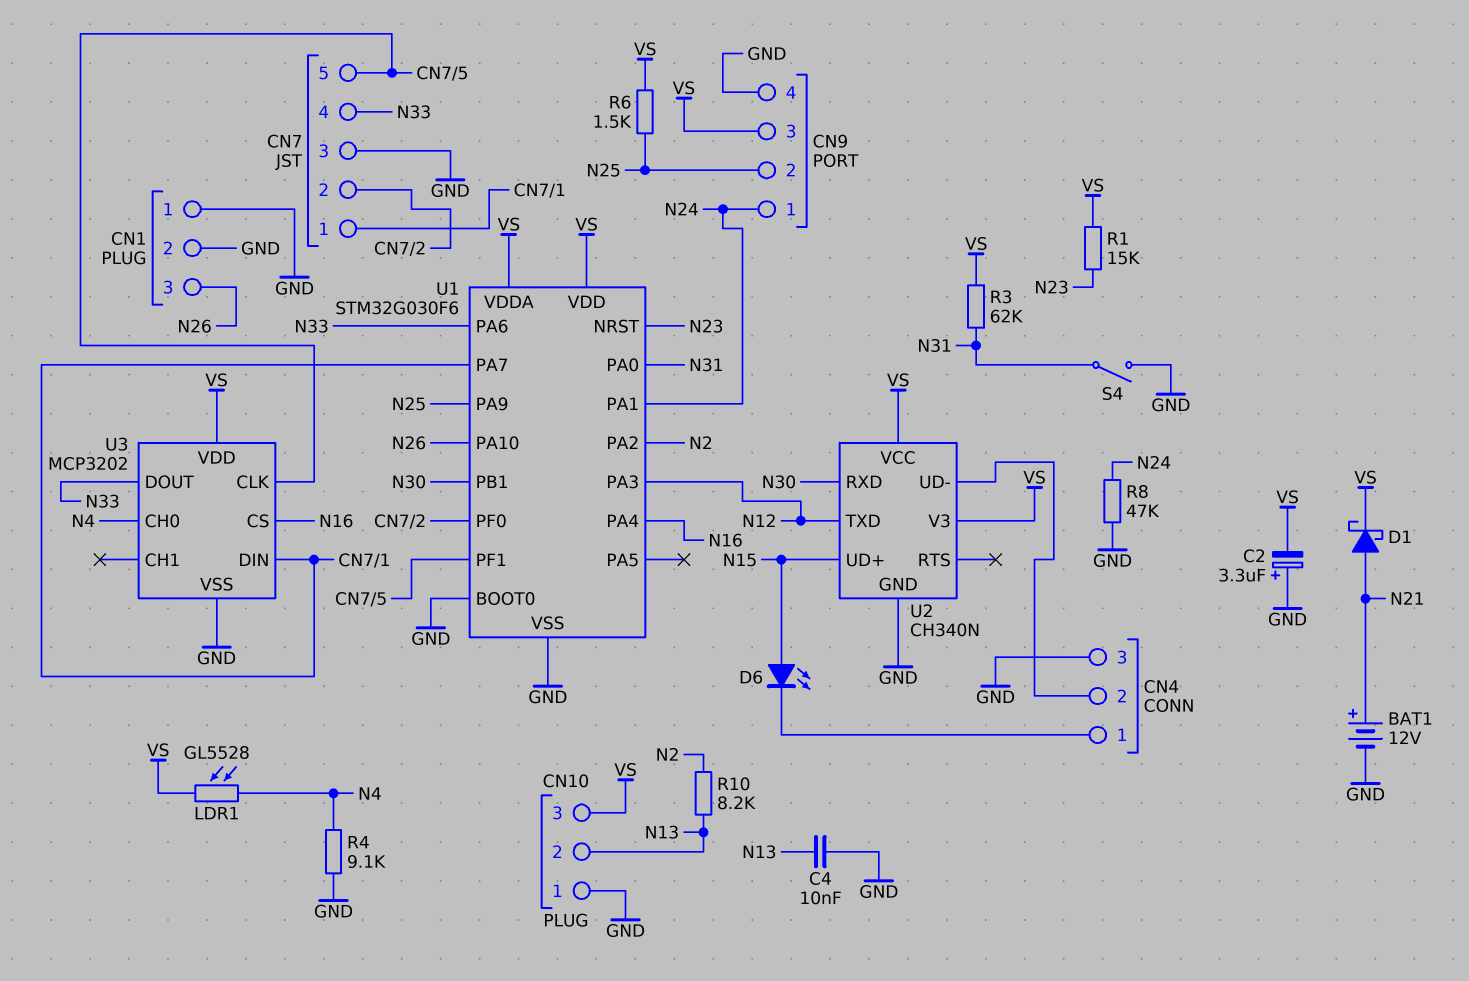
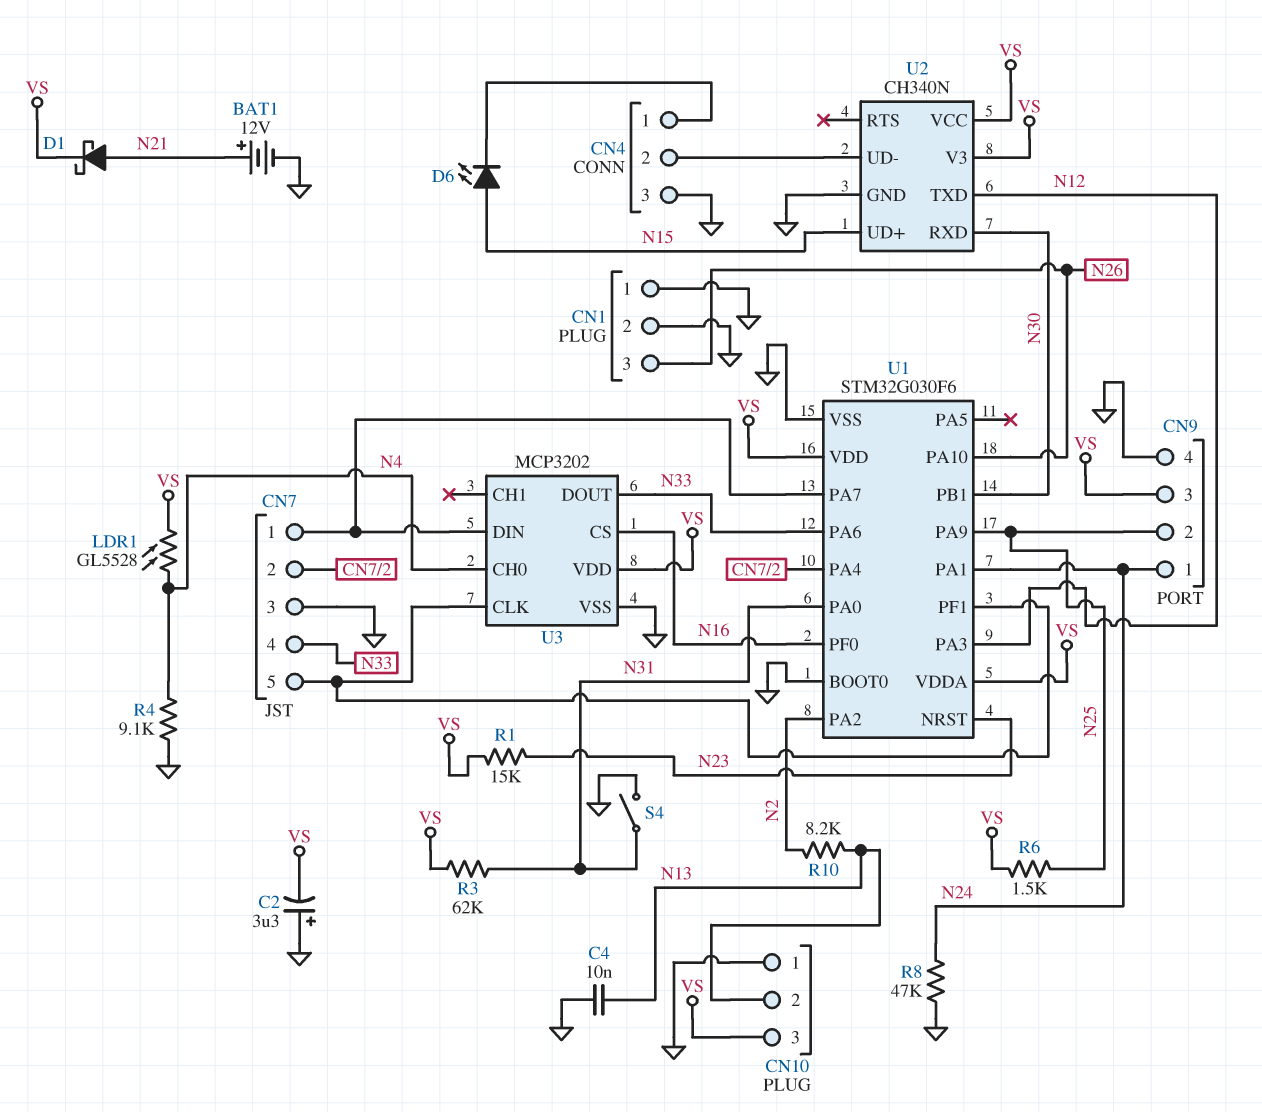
U1 pin PA4: N16 -> CN7/2
U1 pin PF0: CN7/2 -> N16

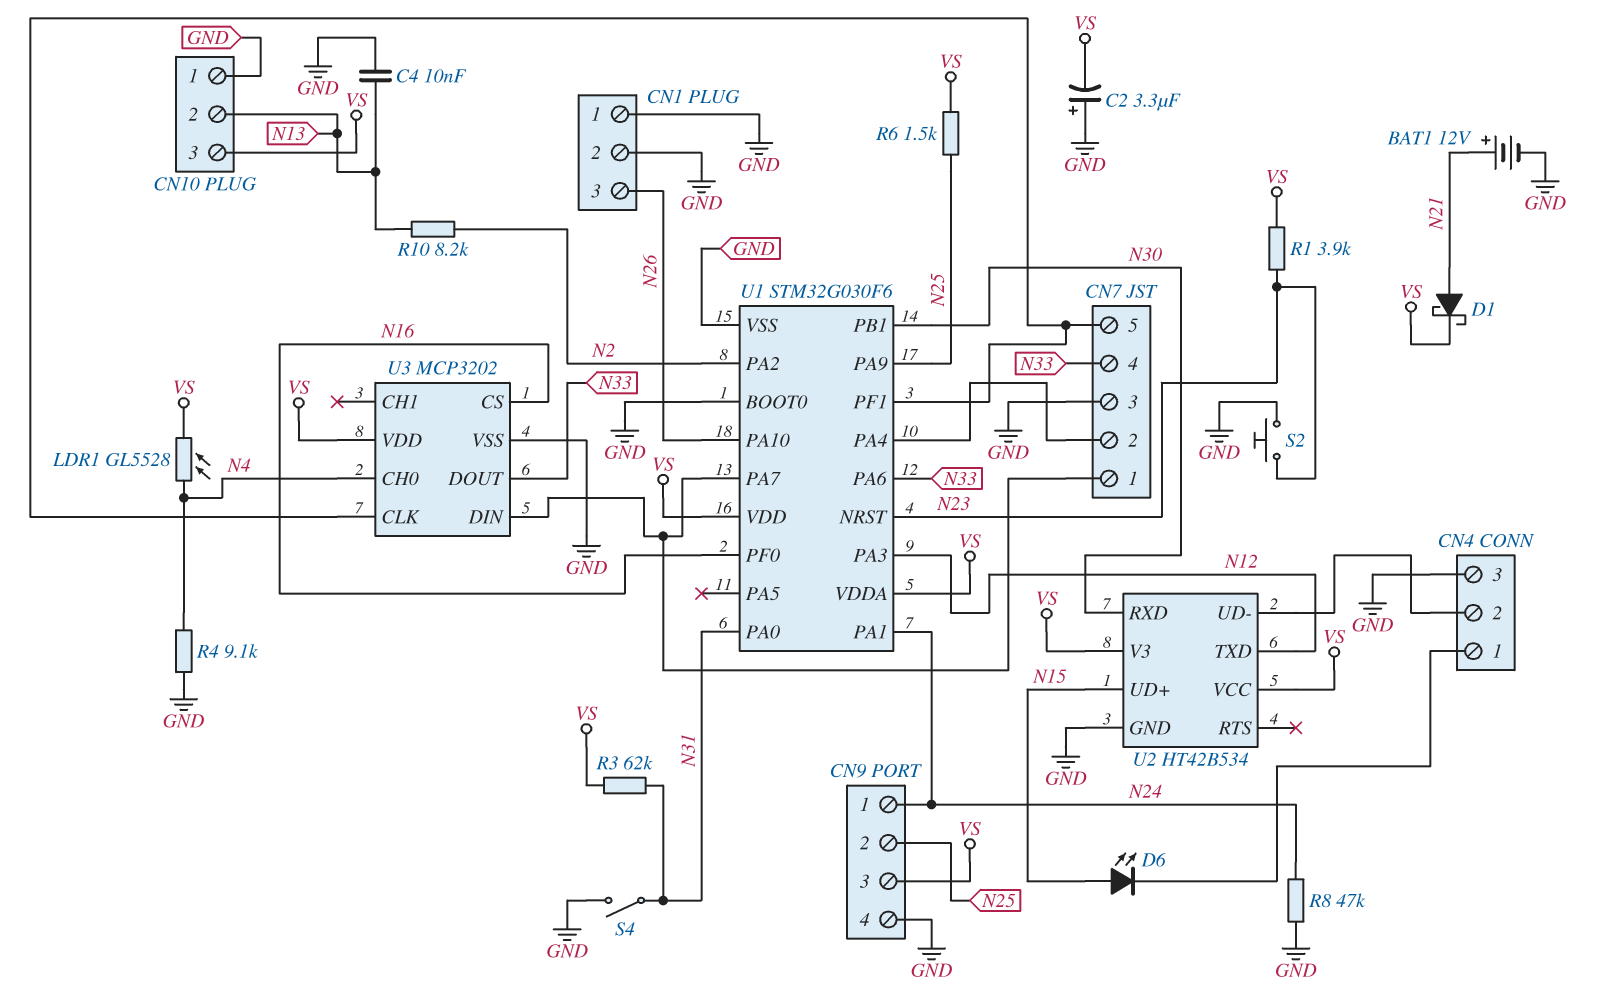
R1: 15k (N23, VS) -> 3.9k (N23, VS)
S2: none -> button (GND, N23)
U2: CH340N -> HT42B534

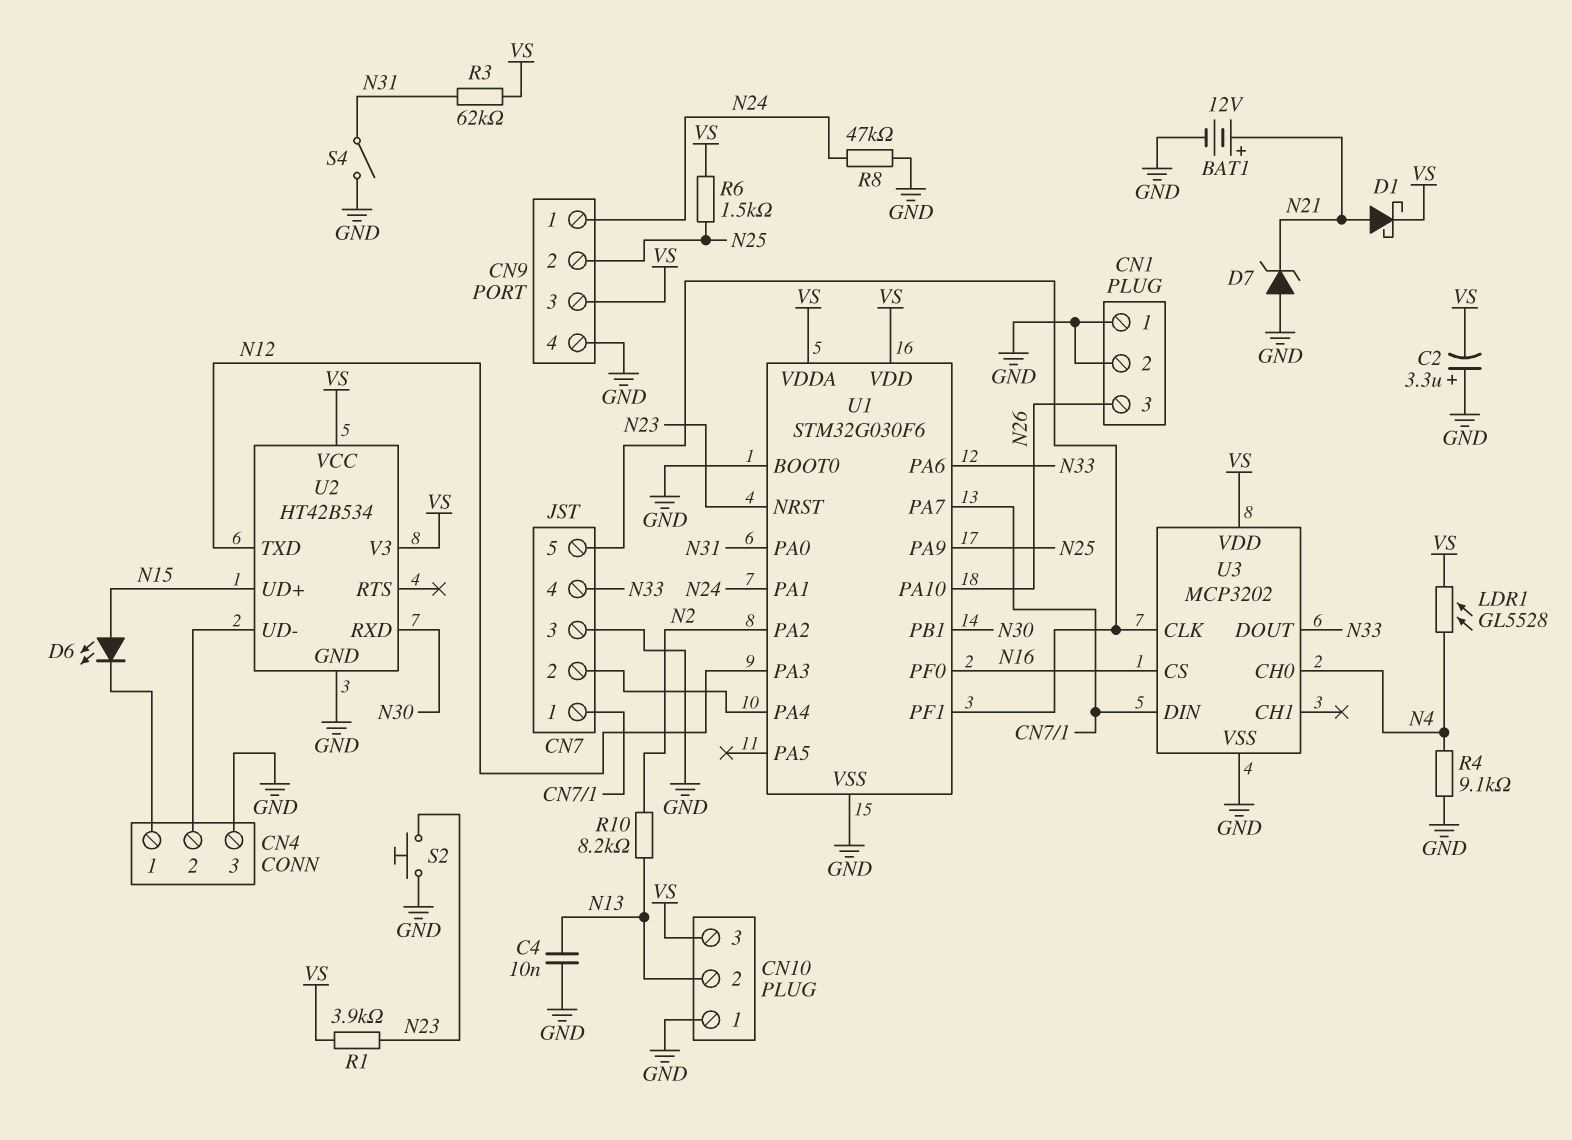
D7: none -> zener (A GND, K N21)

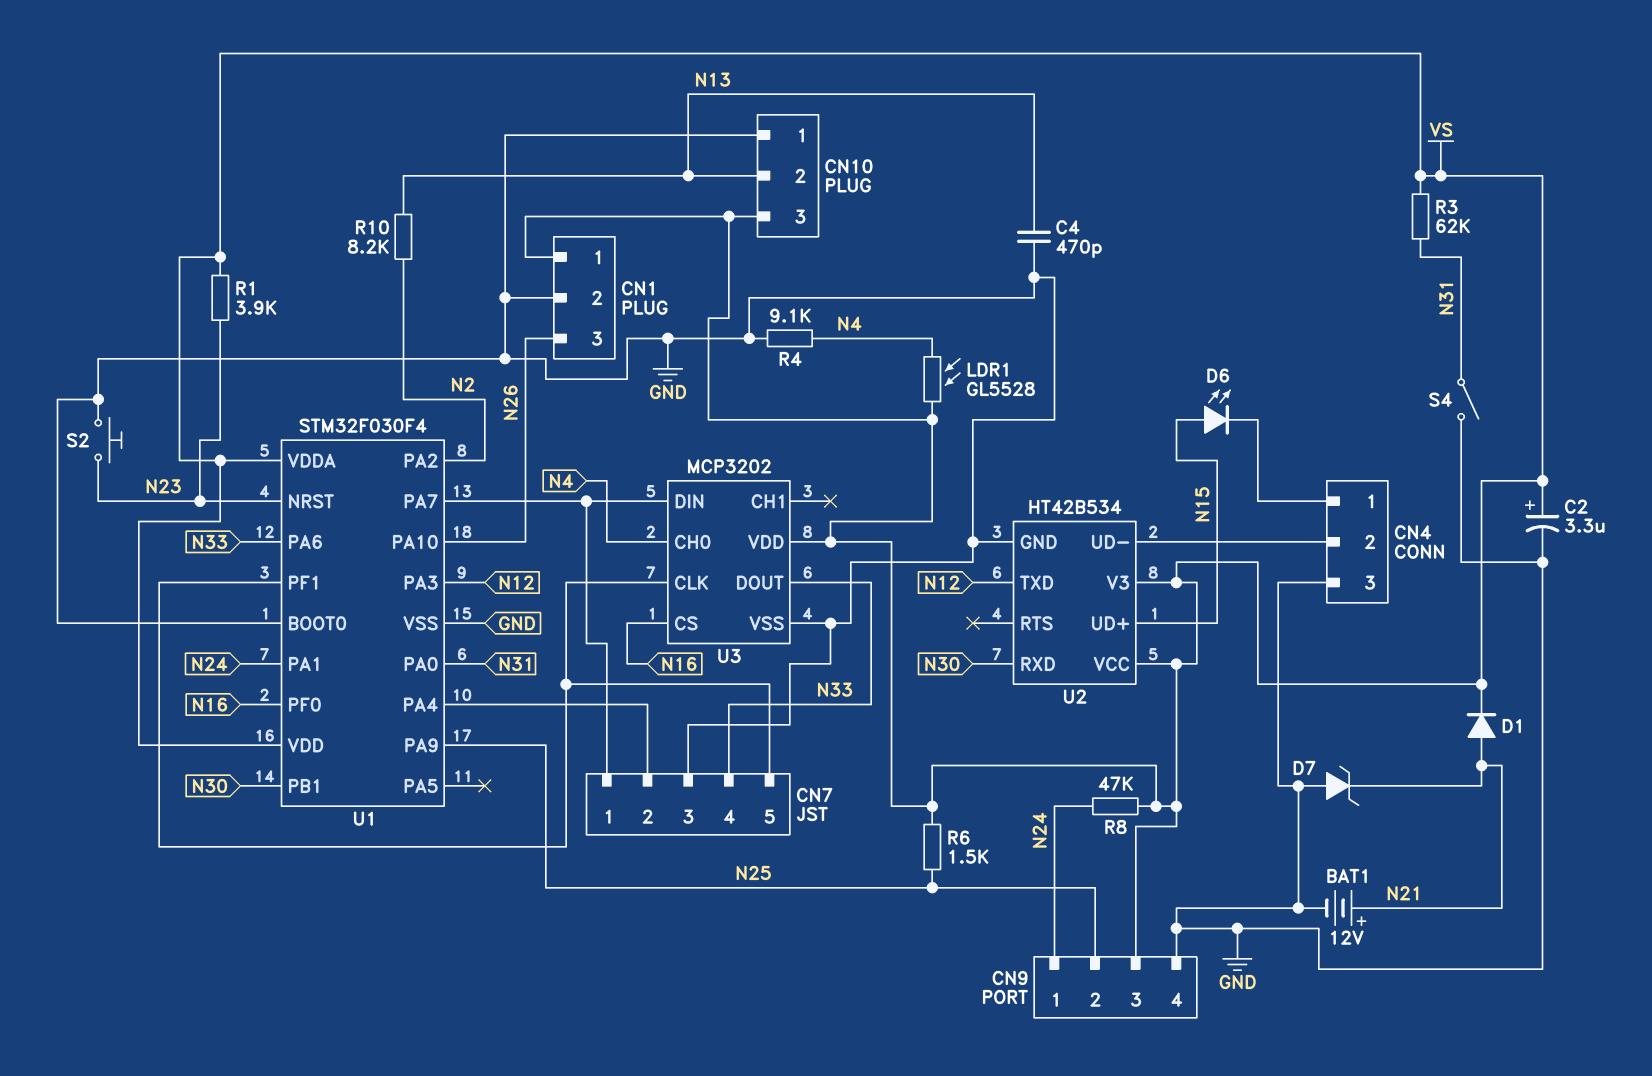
C2: 3.3uF (plus GND, minus VS) -> 3.3uF (plus VS, minus GND)
C4: 10nF (GND, N13) -> 470pF (GND, N13)
CN1 pin 1: GND -> VS
D1: schottky (A N21, K VS) -> diode (A N21, K VS)
R8: 47k (GND, N24) -> 47k (N24, VS)
U1: STM32G030F6 -> STM32F030F4

